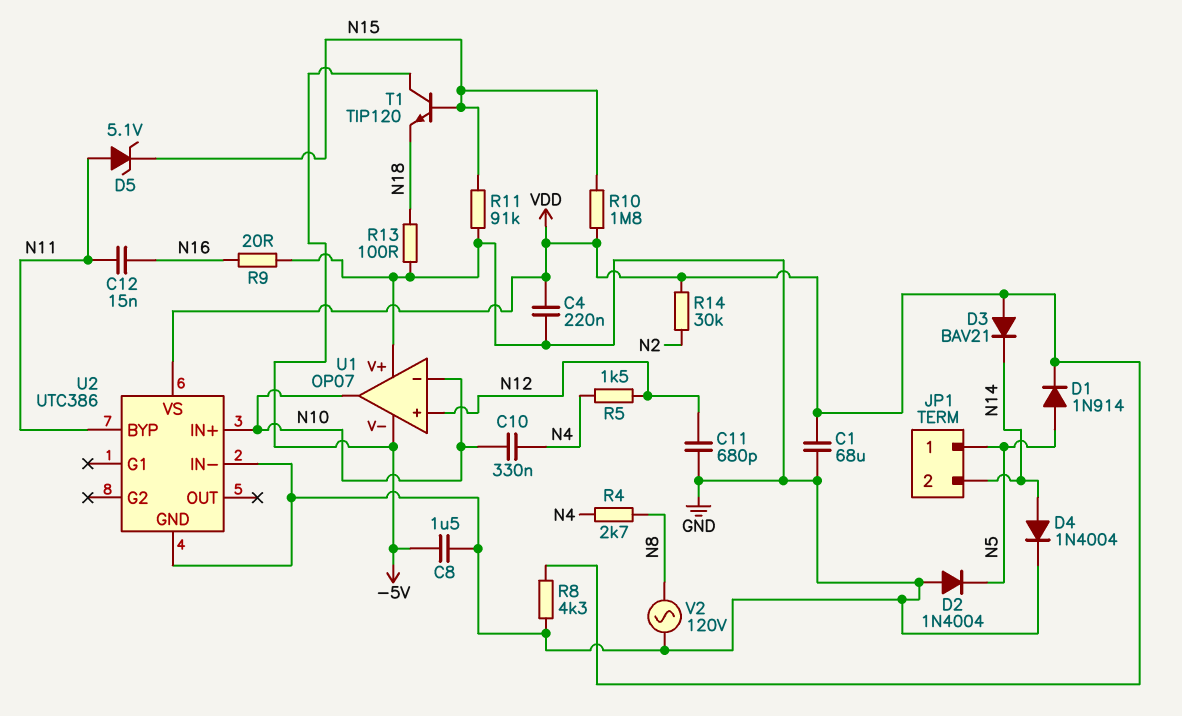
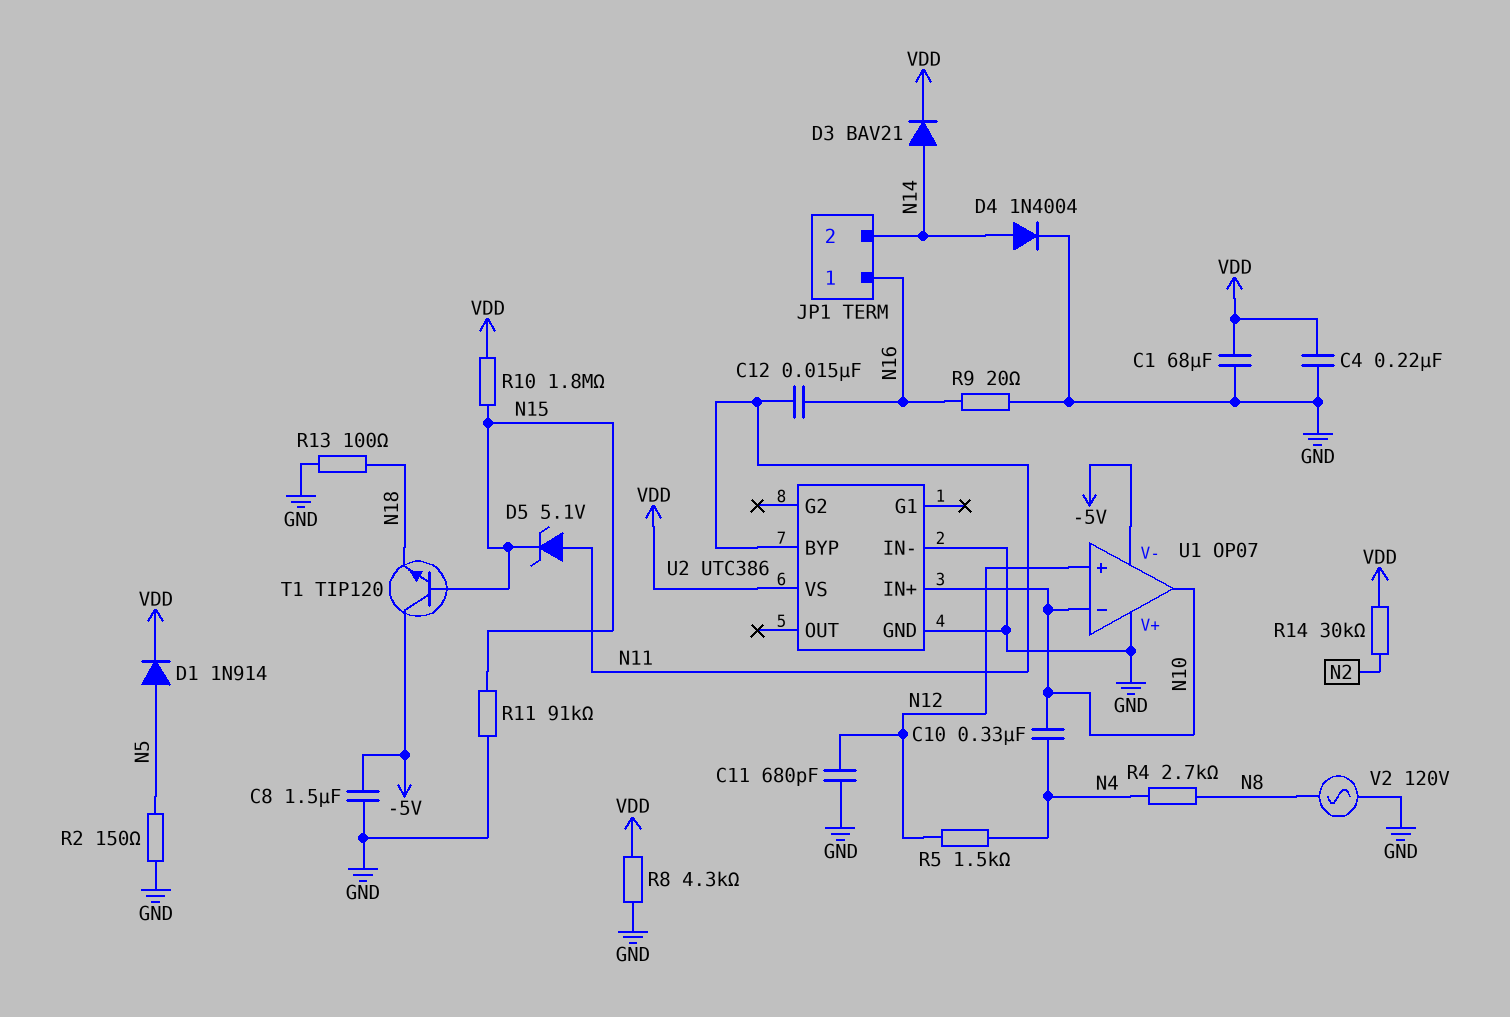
D2: diode 1N4004 (A GND, K N5) -> none
D3: diode BAV21 (A VDD, K N14) -> diode BAV21 (A N14, K VDD)
JP1 pin 1: N5 -> N16
R2: none -> 150 (GND, N5)

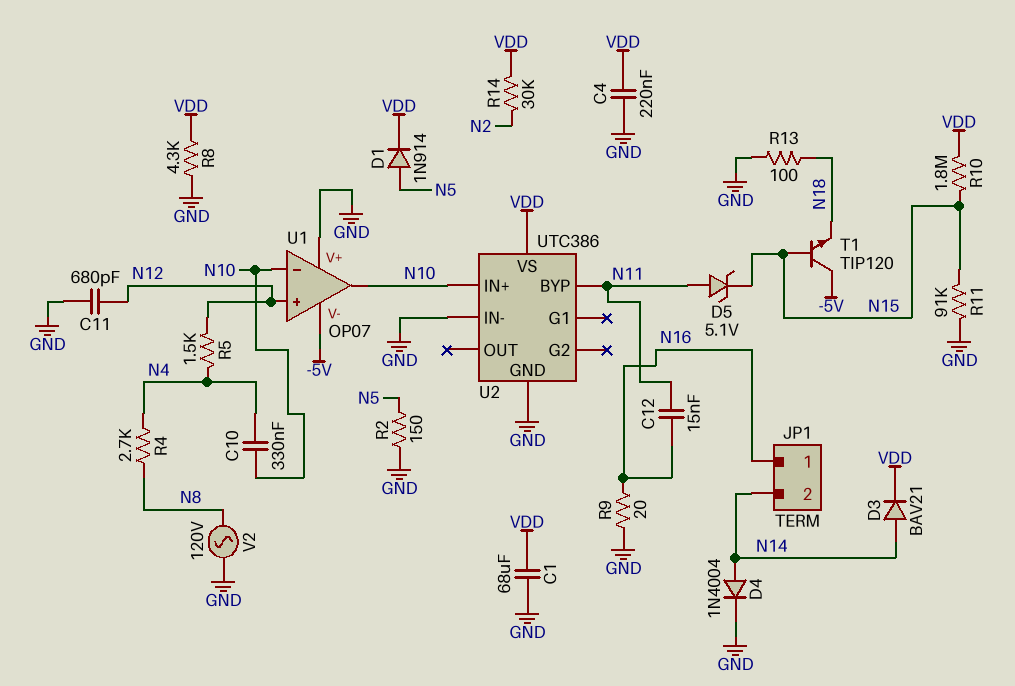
C8: 1.5uF (-5V, GND) -> none

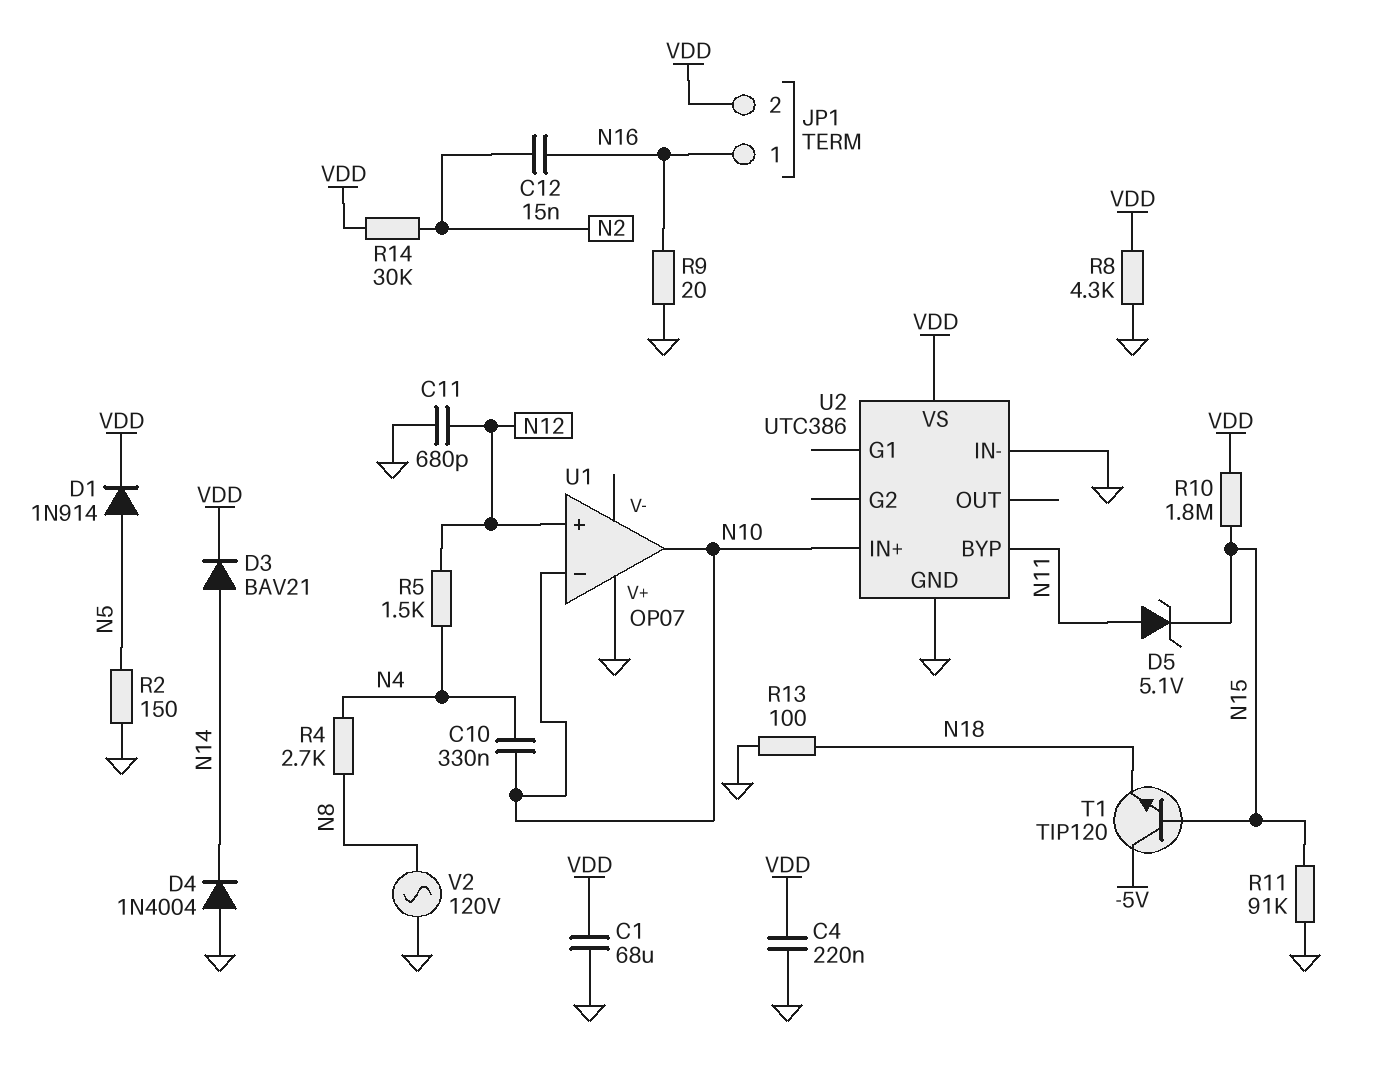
C12: 15nF (N11, N16) -> 15nF (N2, N16)
D4: diode 1N4004 (A N14, K GND) -> diode 1N4004 (A GND, K N14)
JP1 pin 2: N14 -> VDD
U1 pin V-: -5V -> none

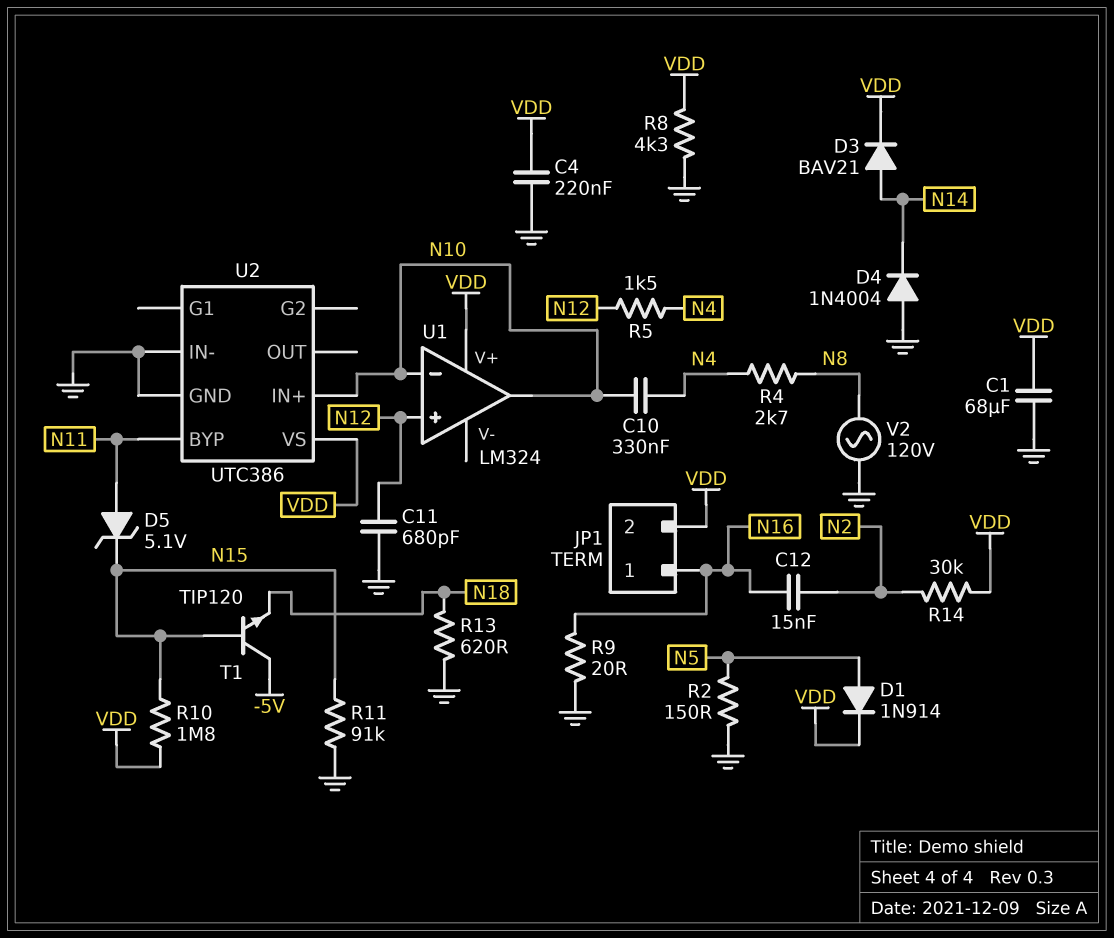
R13: 100 (GND, N18) -> 620 (GND, N18)
U1: OP07 -> LM324
U1 pin V+: GND -> VDD

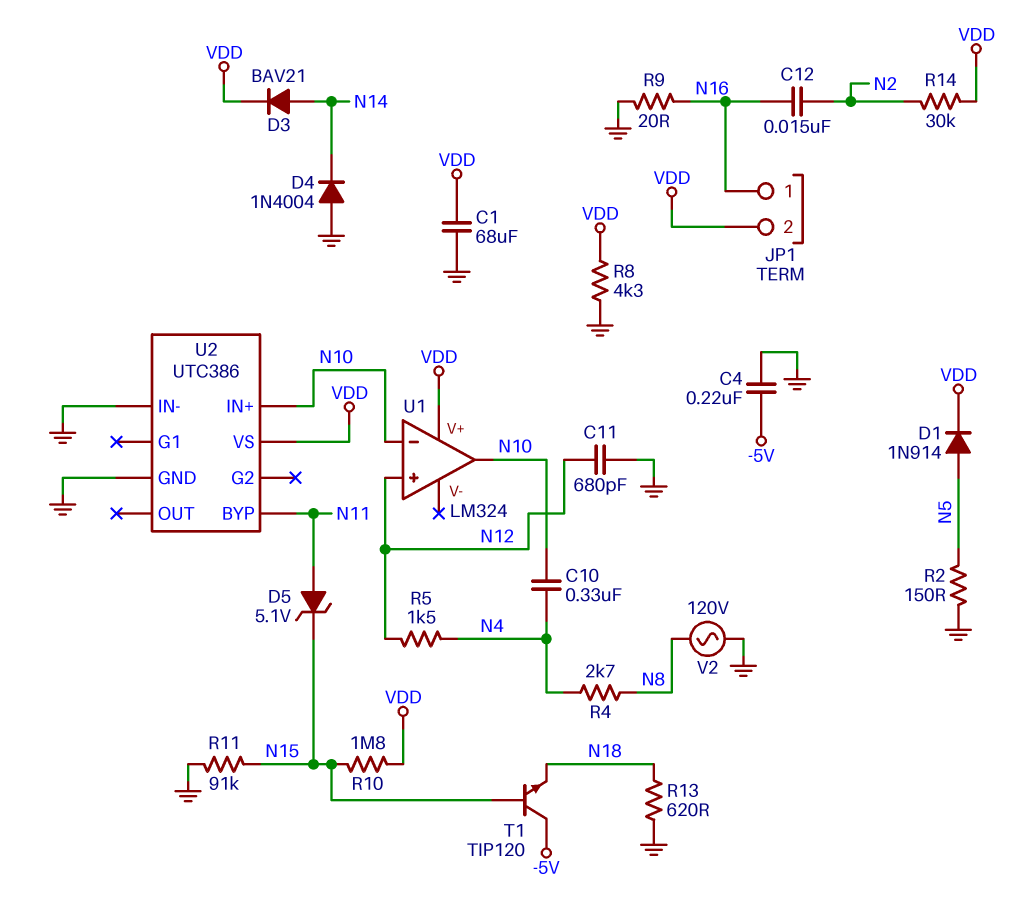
C4: 220nF (GND, VDD) -> 220nF (-5V, GND)

